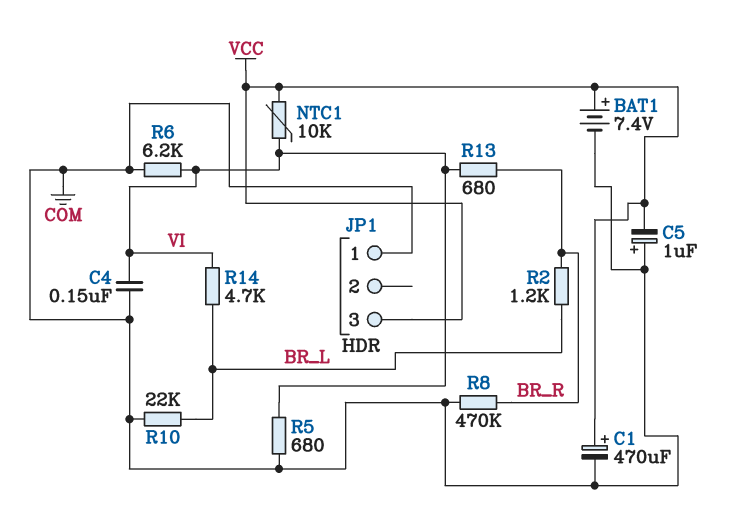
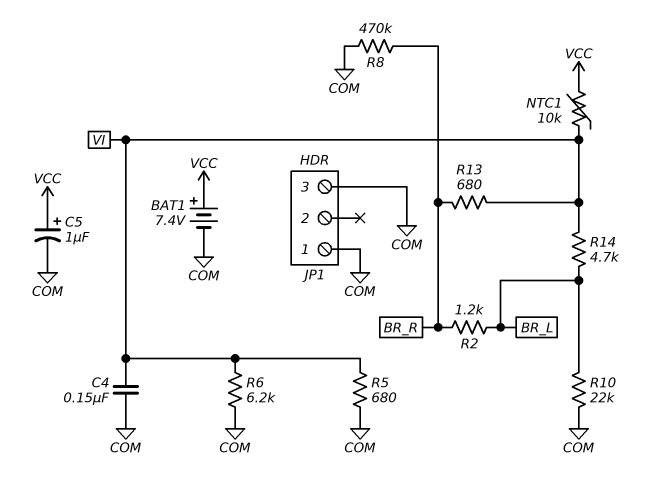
C1: 470uF (plus VCC, minus COM) -> none
C5: 1uF (plus COM, minus VCC) -> 1uF (plus VCC, minus COM)
JP1 pin 3: VCC -> COM

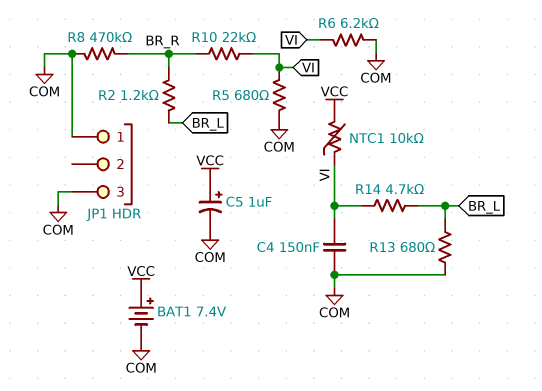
R10: 22k (BR_L, COM) -> 22k (BR_R, VI)
R13: 680 (BR_R, VI) -> 680 (BR_L, COM)

